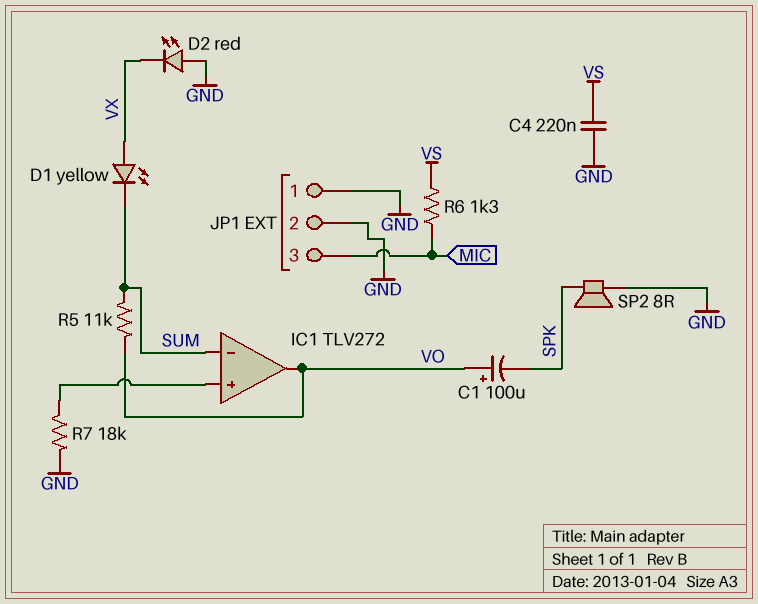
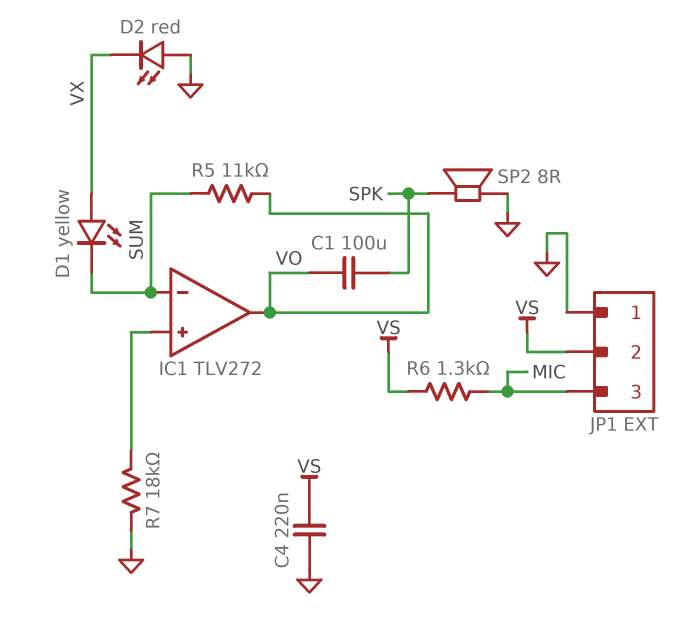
C1: 100uF (plus VO, minus SPK) -> 100uF (SPK, VO)
JP1 pin 2: GND -> VS

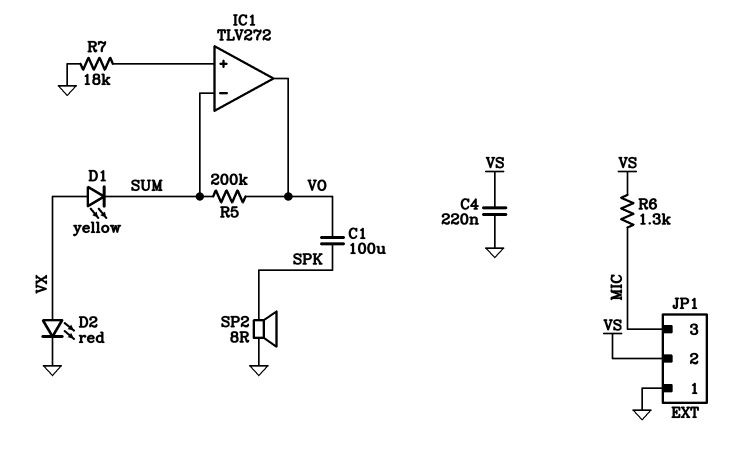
D2: LED red (A GND, K VX) -> LED red (A VX, K GND)
R5: 11k (SUM, VO) -> 200k (SUM, VO)

